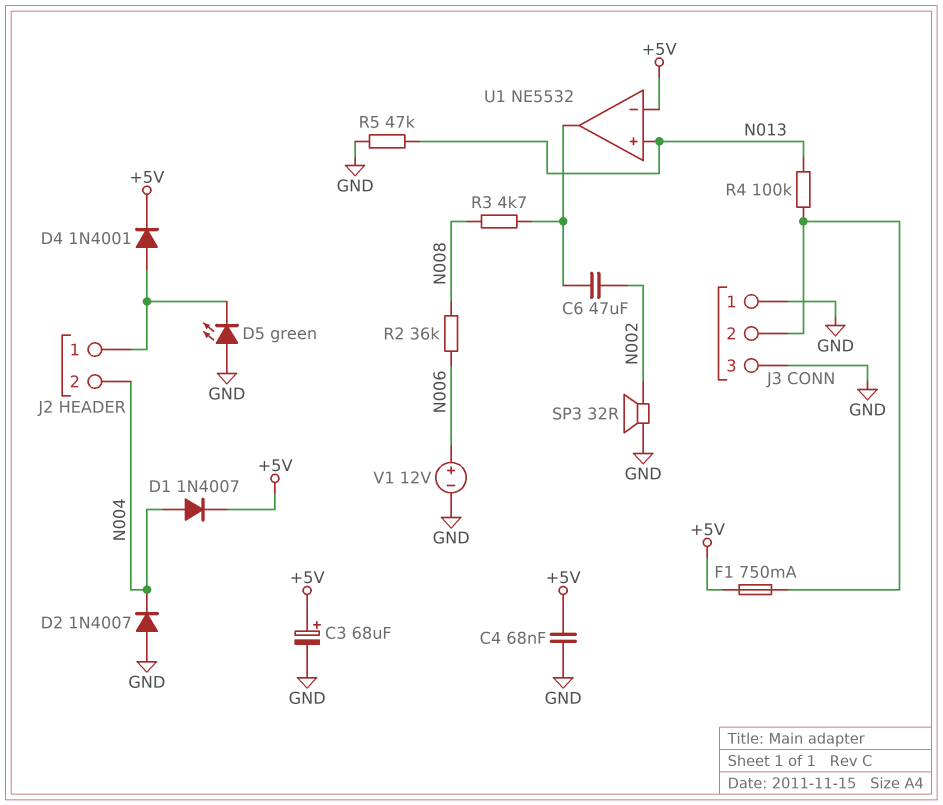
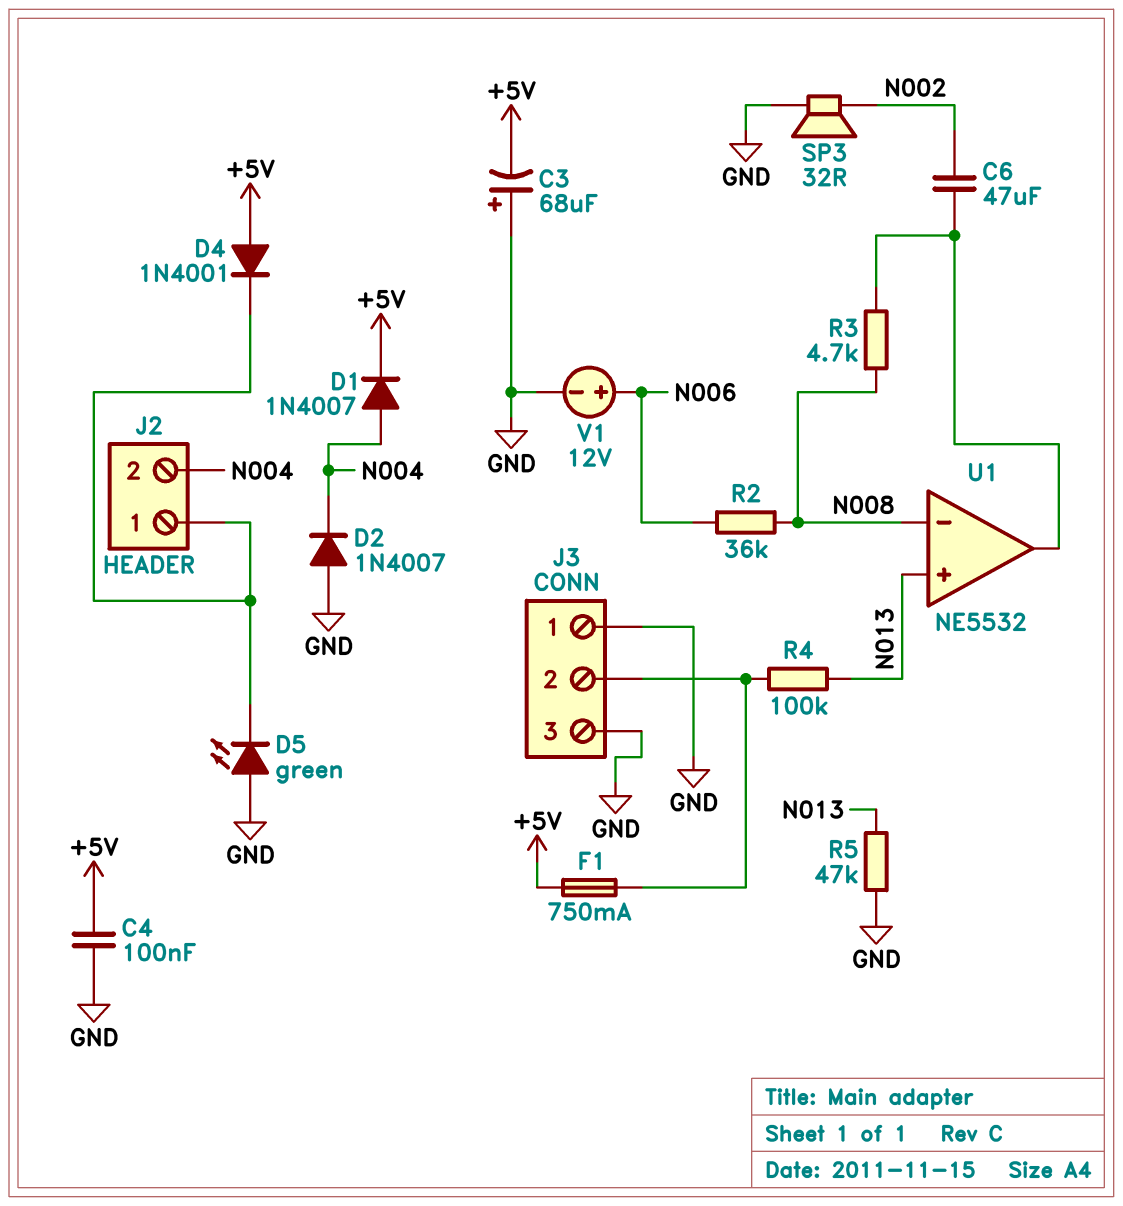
C3: 68uF (plus +5V, minus GND) -> 68uF (plus GND, minus +5V)
C4: 68nF (+5V, GND) -> 100nF (+5V, GND)
D4: diode 1N4001 (A J2/1, K +5V) -> diode 1N4001 (A +5V, K J2/1)
U1 pin in-: +5V -> N008

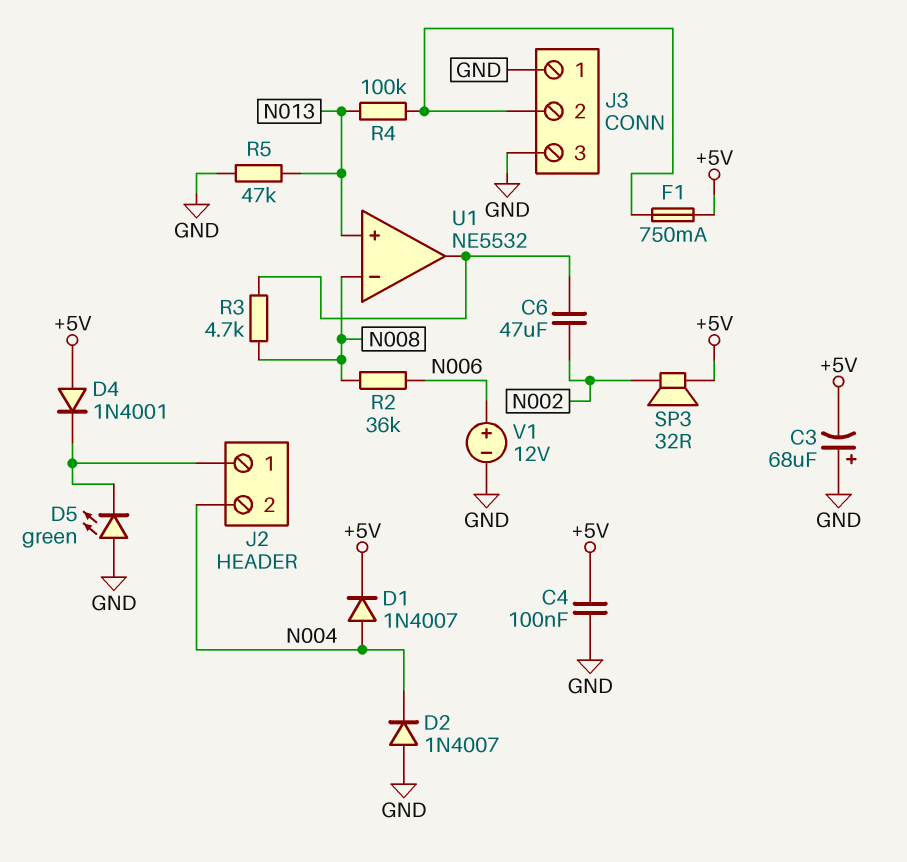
SP3: speaker 32R (GND, N002) -> speaker 32R (+5V, N002)

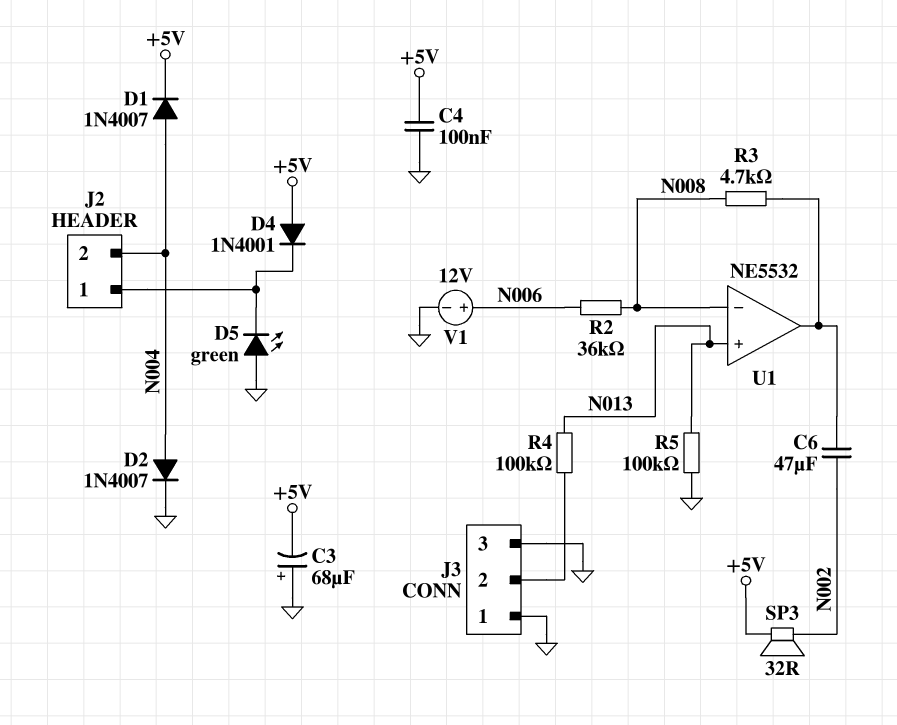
D2: diode 1N4007 (A GND, K N004) -> diode 1N4007 (A N004, K GND)
F1: 750mA (+5V, J3/2) -> none
R5: 47k (GND, N013) -> 100k (GND, N013)

